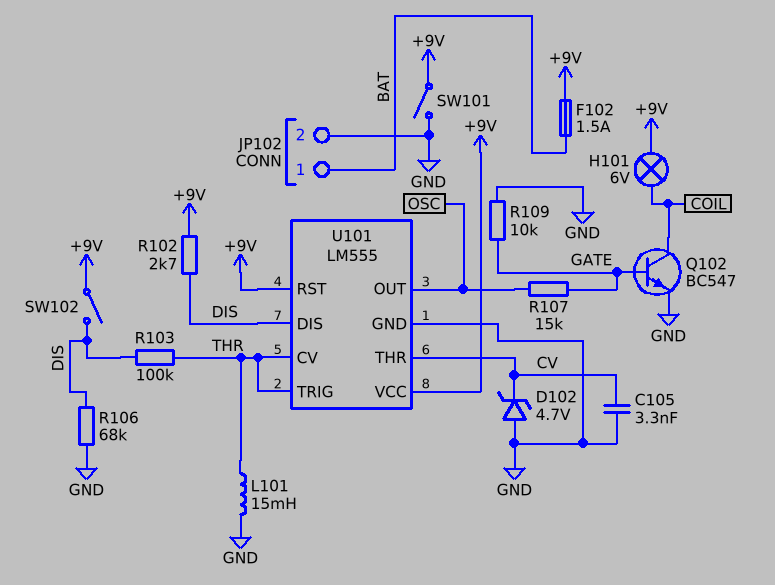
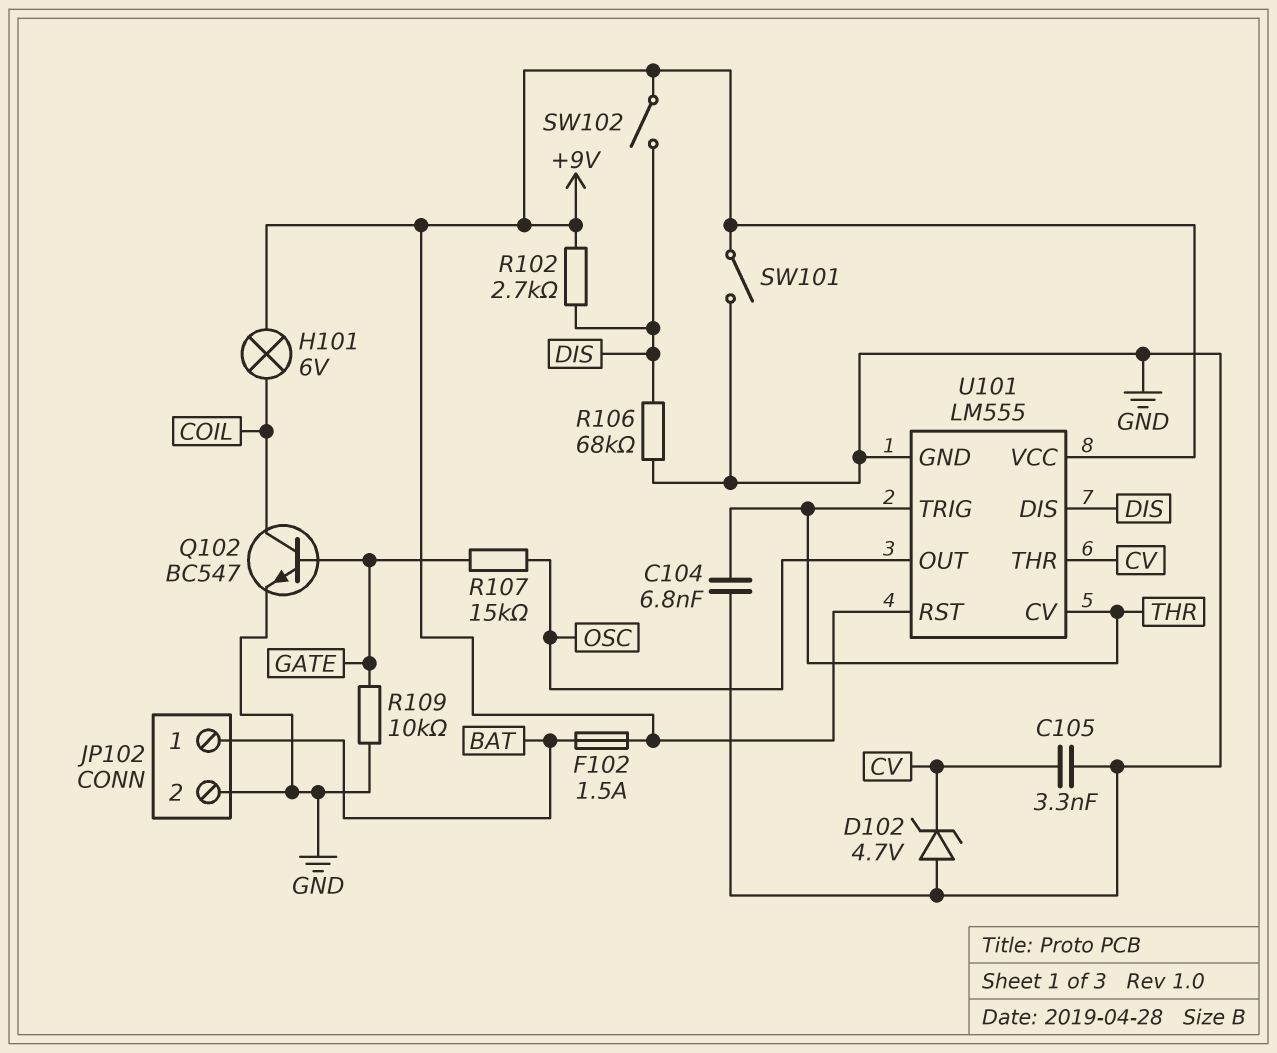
C104: none -> 6.8nF (GND, THR)
L101: 15mH (GND, THR) -> none
R103: 100k (DIS, THR) -> none

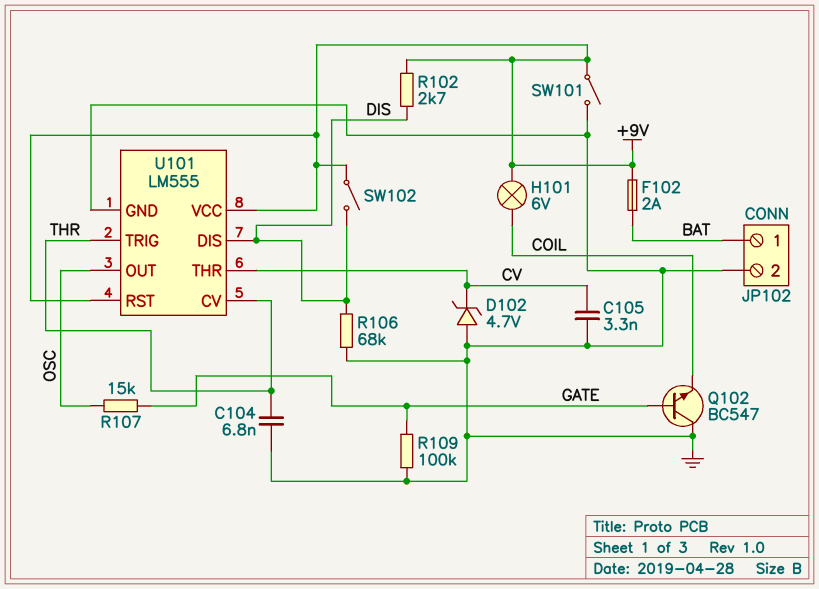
F102: 1.5A (+9V, BAT) -> 2A (+9V, BAT)
Q102: NPN BC547 (B GATE, C COIL, E GND) -> NPN BC547 (B GATE, C GND, E COIL)
R109: 10k (GATE, GND) -> 100k (GATE, GND)

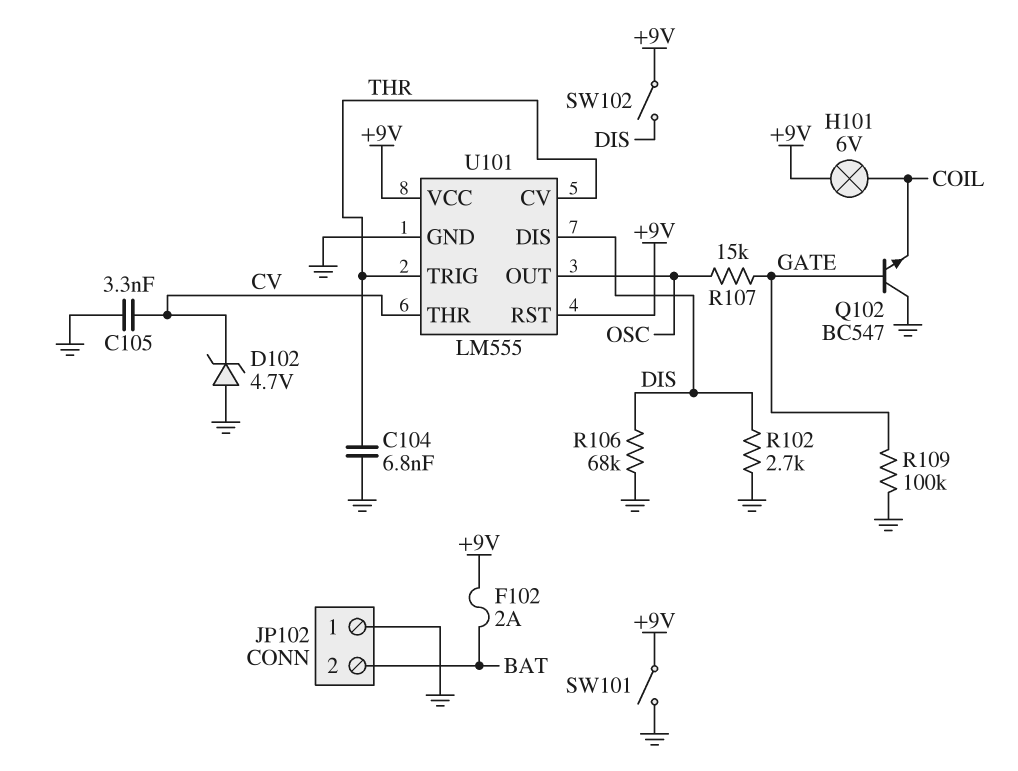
JP102 pin 1: BAT -> GND
JP102 pin 2: GND -> BAT
R102: 2.7k (+9V, DIS) -> 2.7k (DIS, GND)

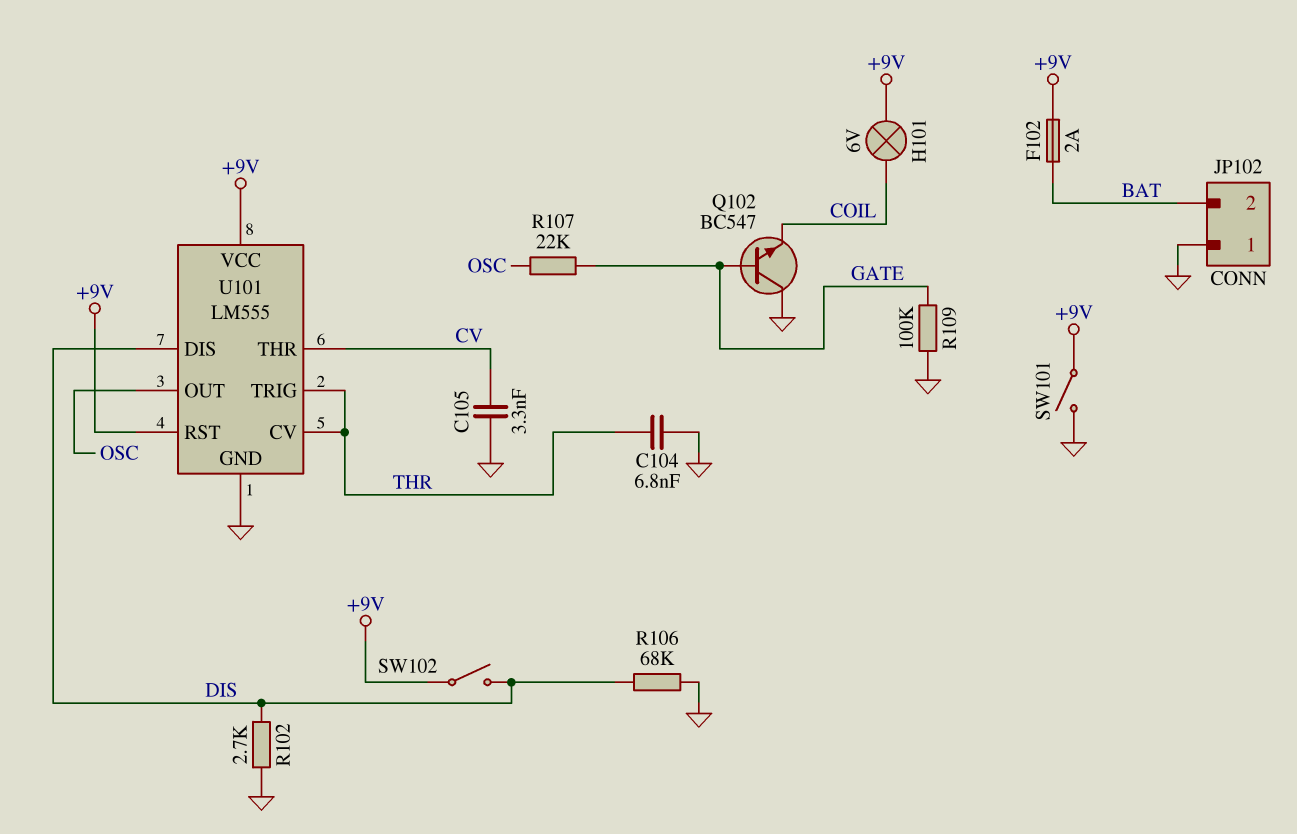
D102: zener 4.7V (A GND, K CV) -> none
R107: 15k (GATE, OSC) -> 22k (GATE, OSC)

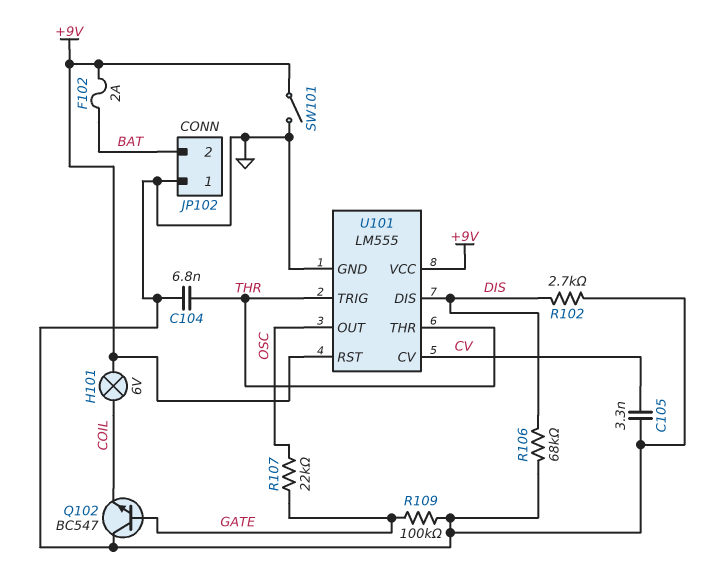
SW102: switch (+9V, DIS) -> none
U101 pin CV: THR -> CV
U101 pin THR: CV -> THR

